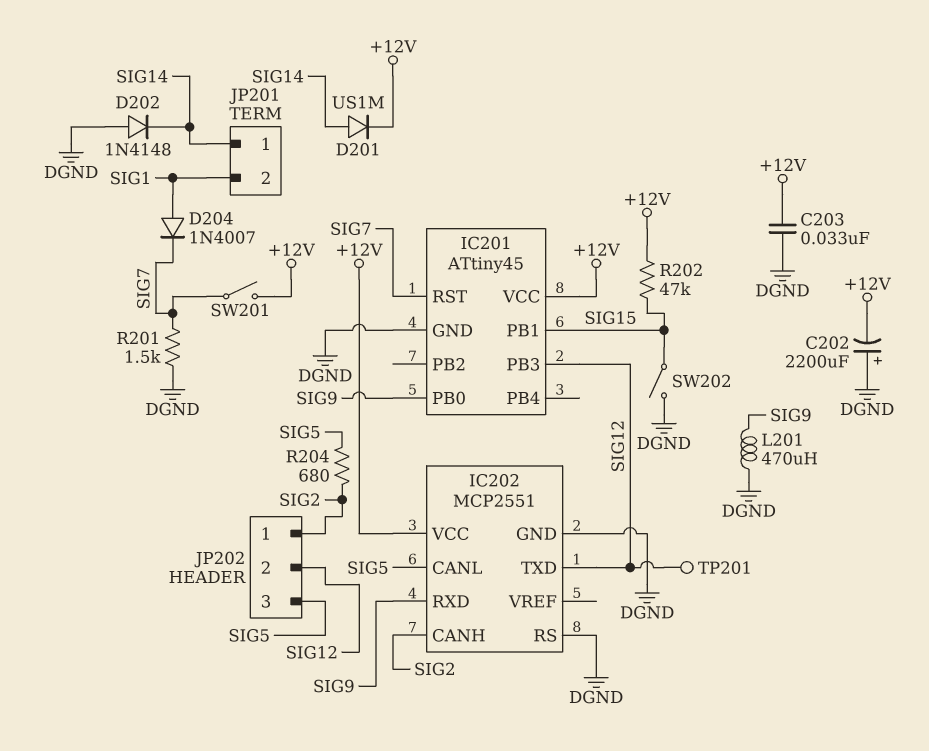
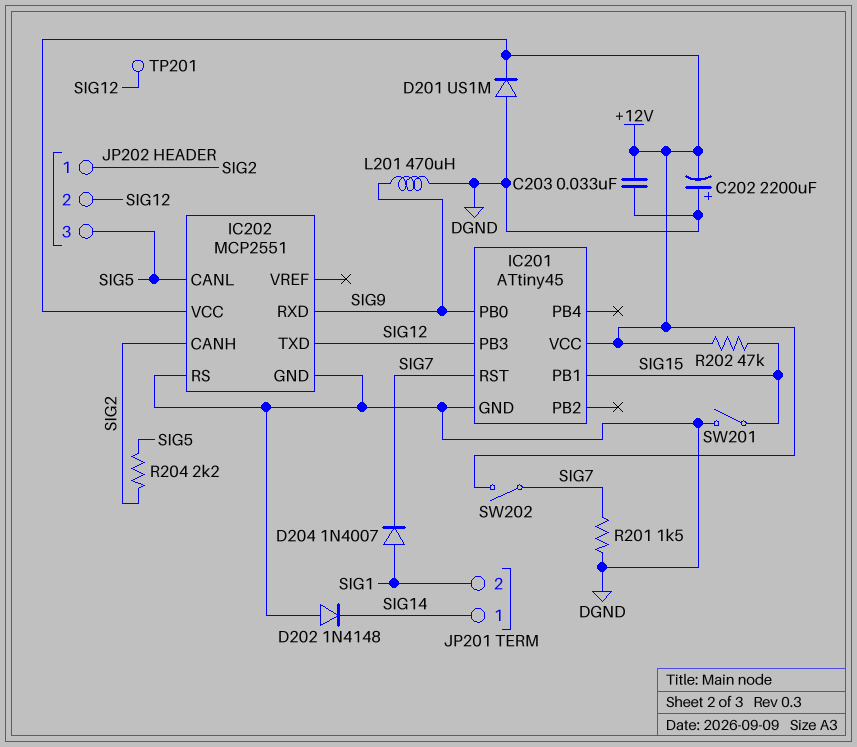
D201: diode US1M (A SIG14, K +12V) -> diode US1M (A DGND, K +12V)
R204: 680 (SIG2, SIG5) -> 2.2k (SIG2, SIG5)
SW201: switch (+12V, SIG7) -> switch (DGND, SIG15)
SW202: switch (DGND, SIG15) -> switch (+12V, SIG7)

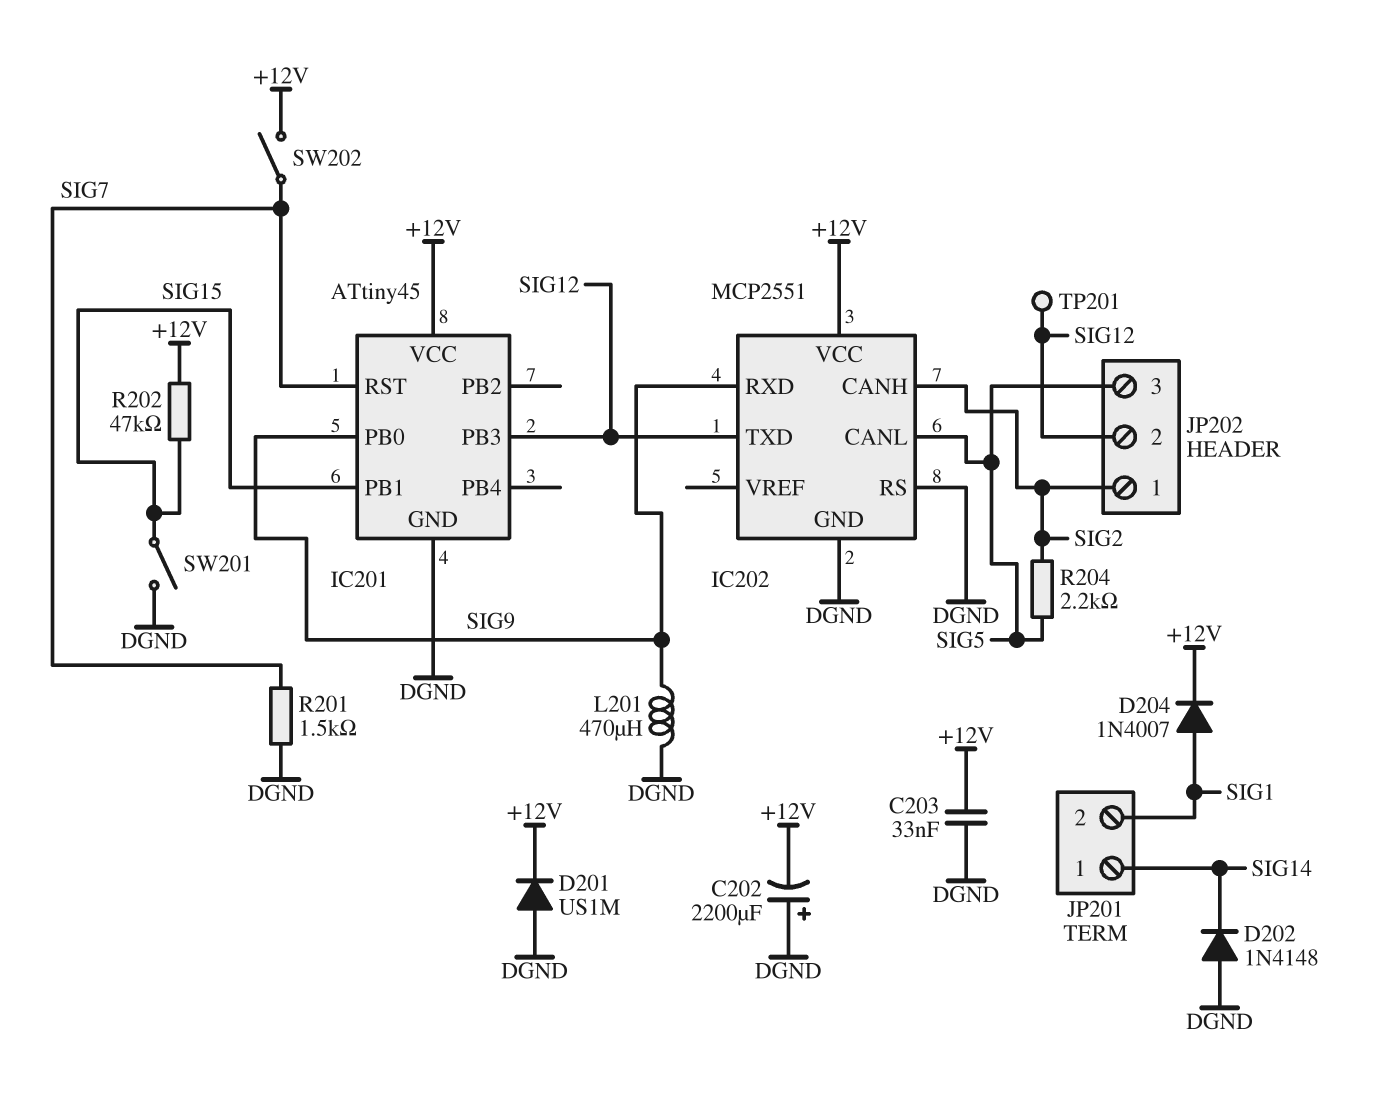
D204: diode 1N4007 (A SIG1, K SIG7) -> diode 1N4007 (A SIG1, K +12V)

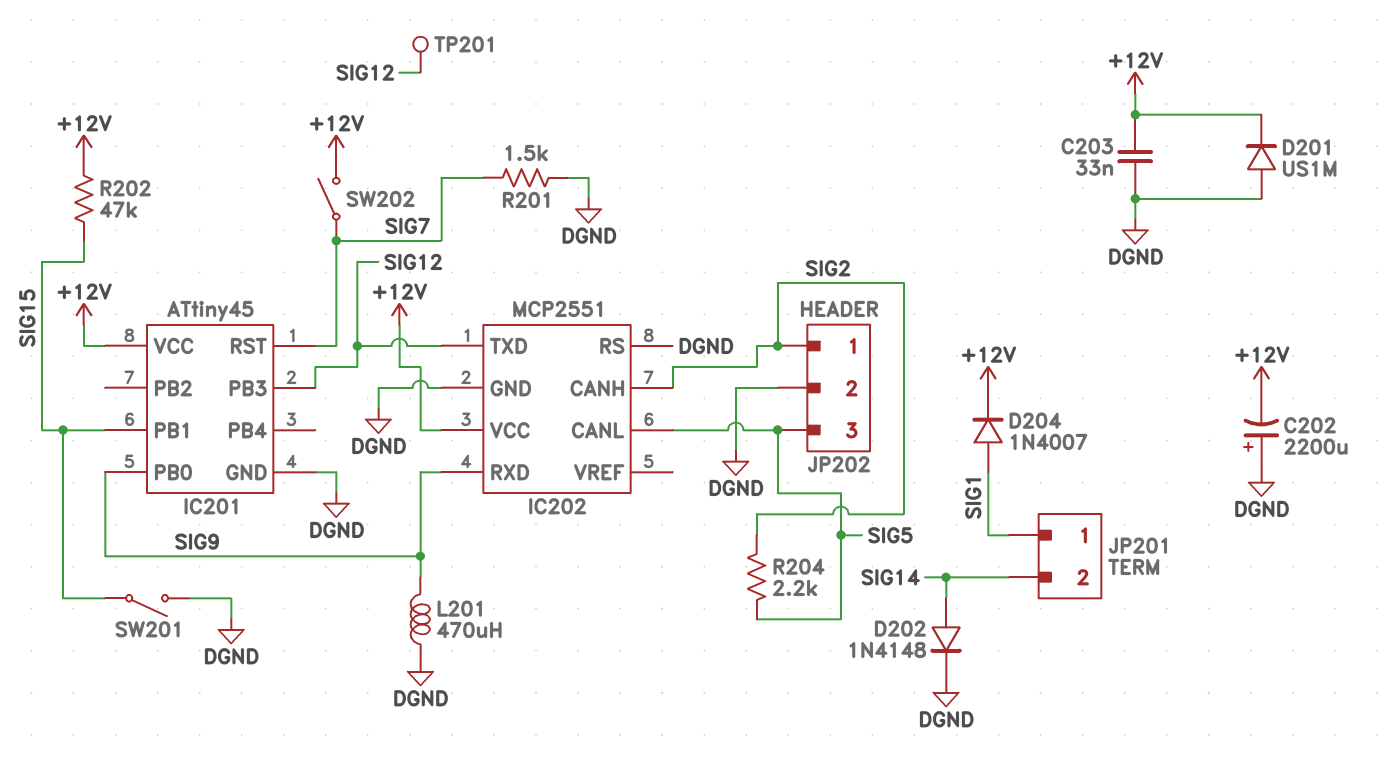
D202: diode 1N4148 (A DGND, K SIG14) -> diode 1N4148 (A SIG14, K DGND)
JP201 pin 1: SIG14 -> SIG1
JP201 pin 2: SIG1 -> SIG14
JP202 pin 2: SIG12 -> DGND

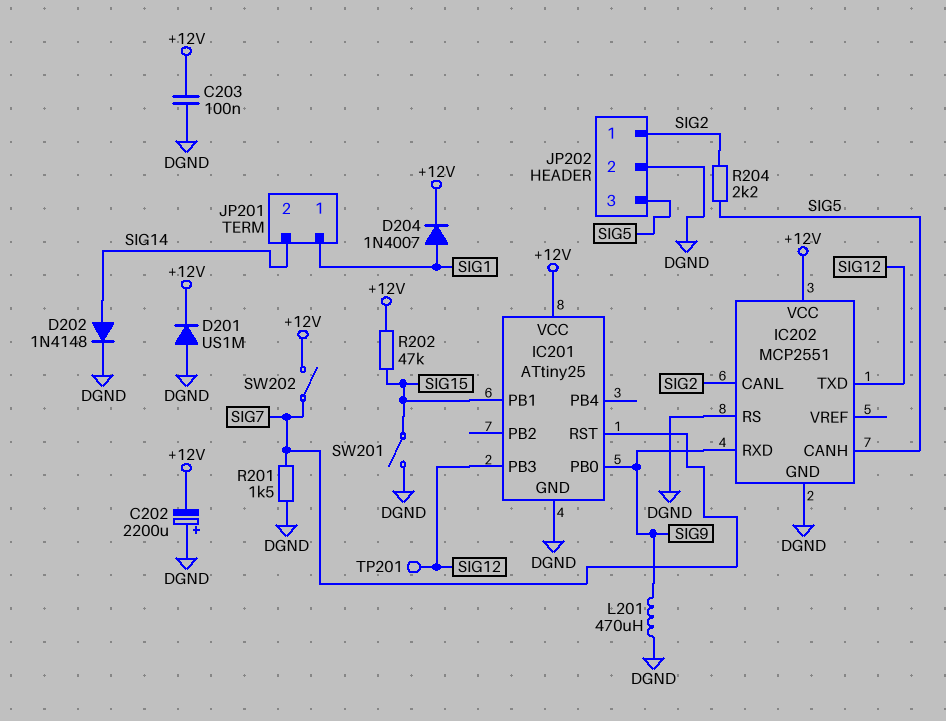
C203: 33nF (+12V, DGND) -> 100nF (+12V, DGND)
IC201: ATtiny45 -> ATtiny25
IC202 pin CANH: SIG2 -> SIG5
IC202 pin CANL: SIG5 -> SIG2

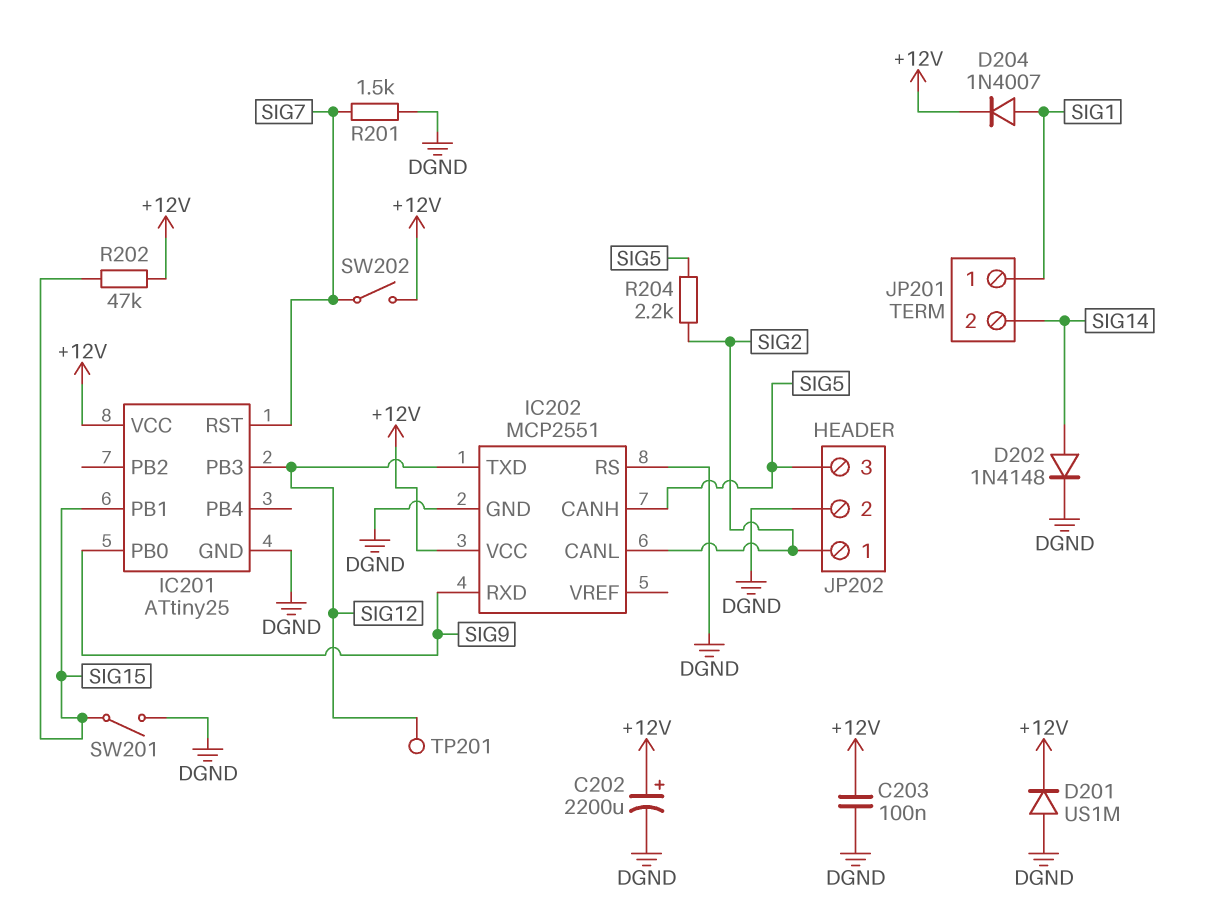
C202: 2200uF (plus DGND, minus +12V) -> 2200uF (plus +12V, minus DGND)
L201: 470uH (DGND, SIG9) -> none

